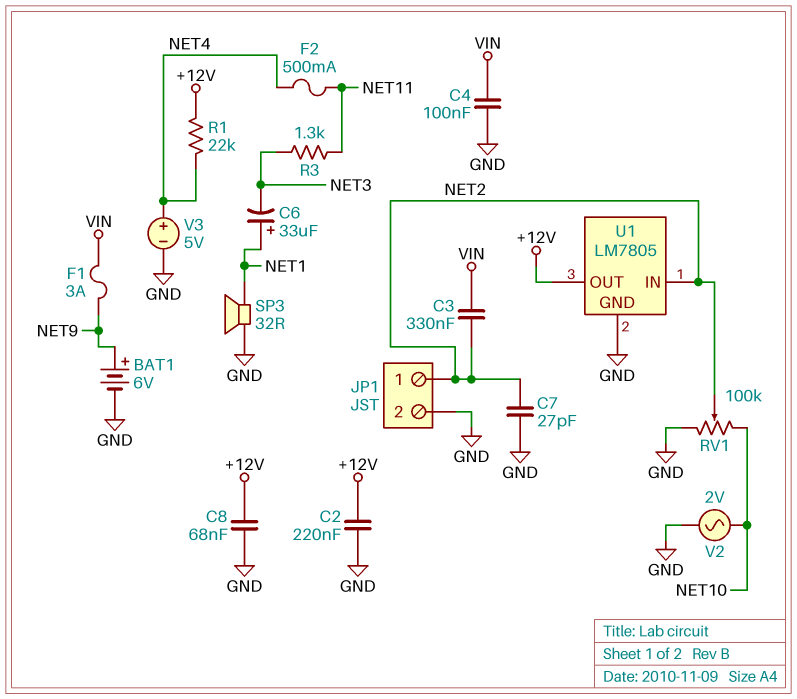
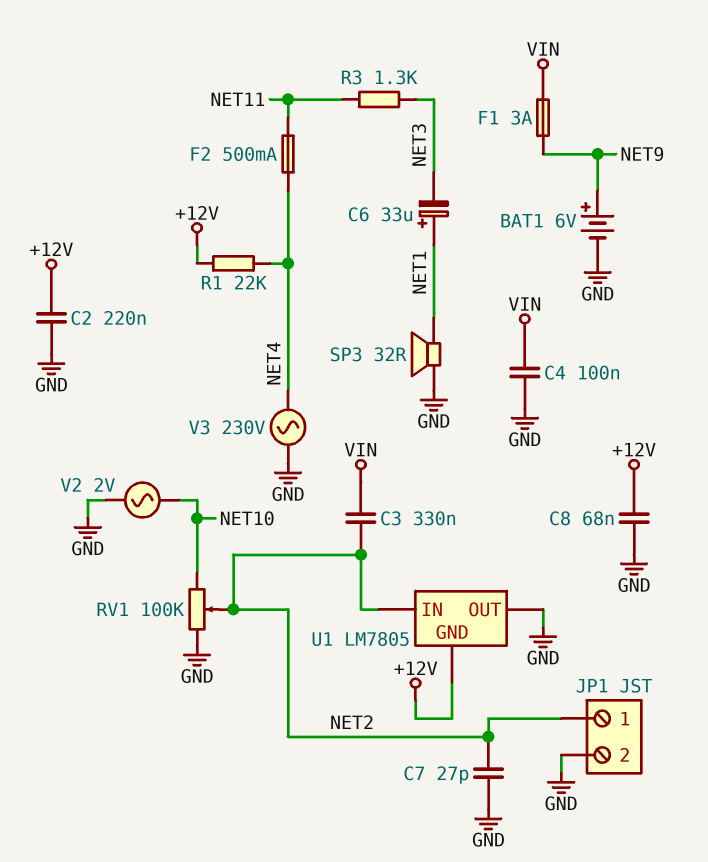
U1 pin GND: GND -> +12V
U1 pin OUT: +12V -> GND
V3: 5V (plus NET4, minus GND) -> AC 230V (GND, NET4)

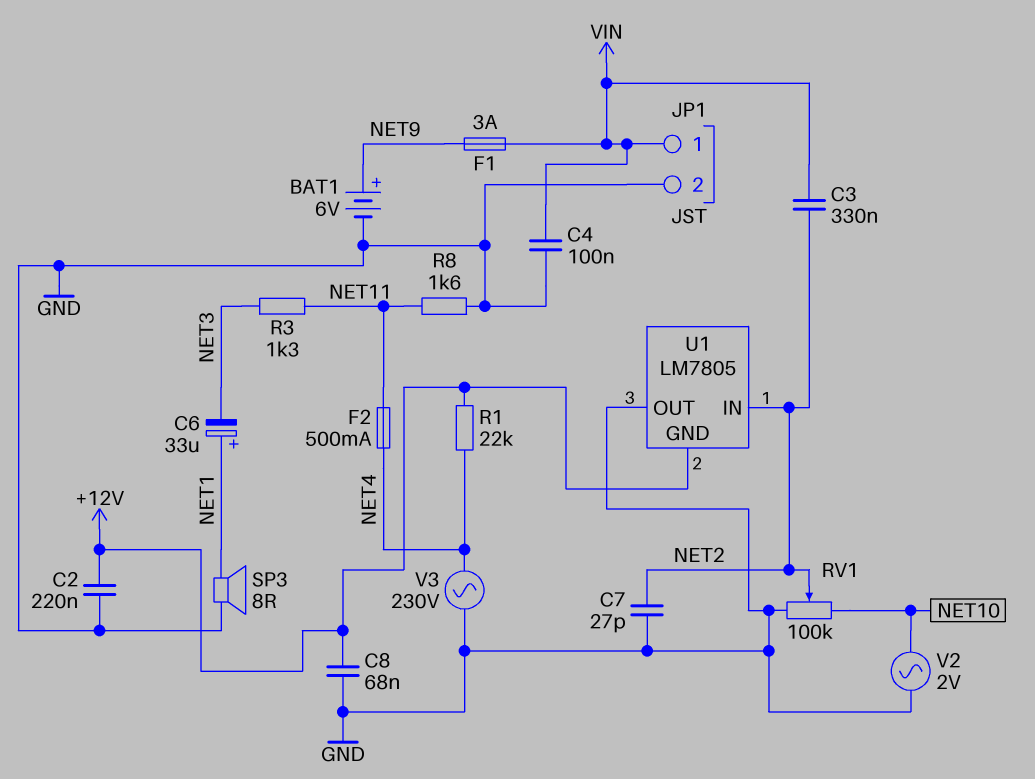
JP1 pin 1: NET2 -> VIN
R8: none -> 1.6k (GND, NET11)
SP3: speaker 32R (GND, NET1) -> speaker 8R (GND, NET1)

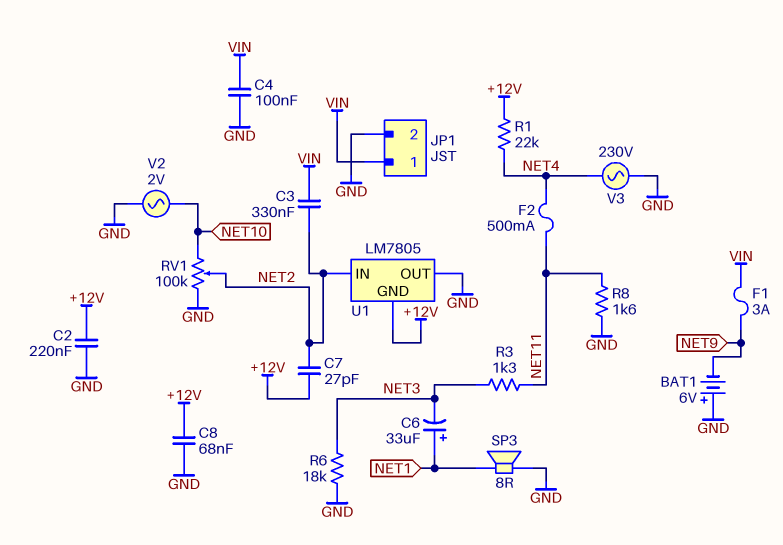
BAT1: 6V (plus NET9, minus GND) -> 6V (plus GND, minus NET9)
C7: 27pF (GND, NET2) -> 27pF (+12V, NET2)
R6: none -> 18k (GND, NET3)

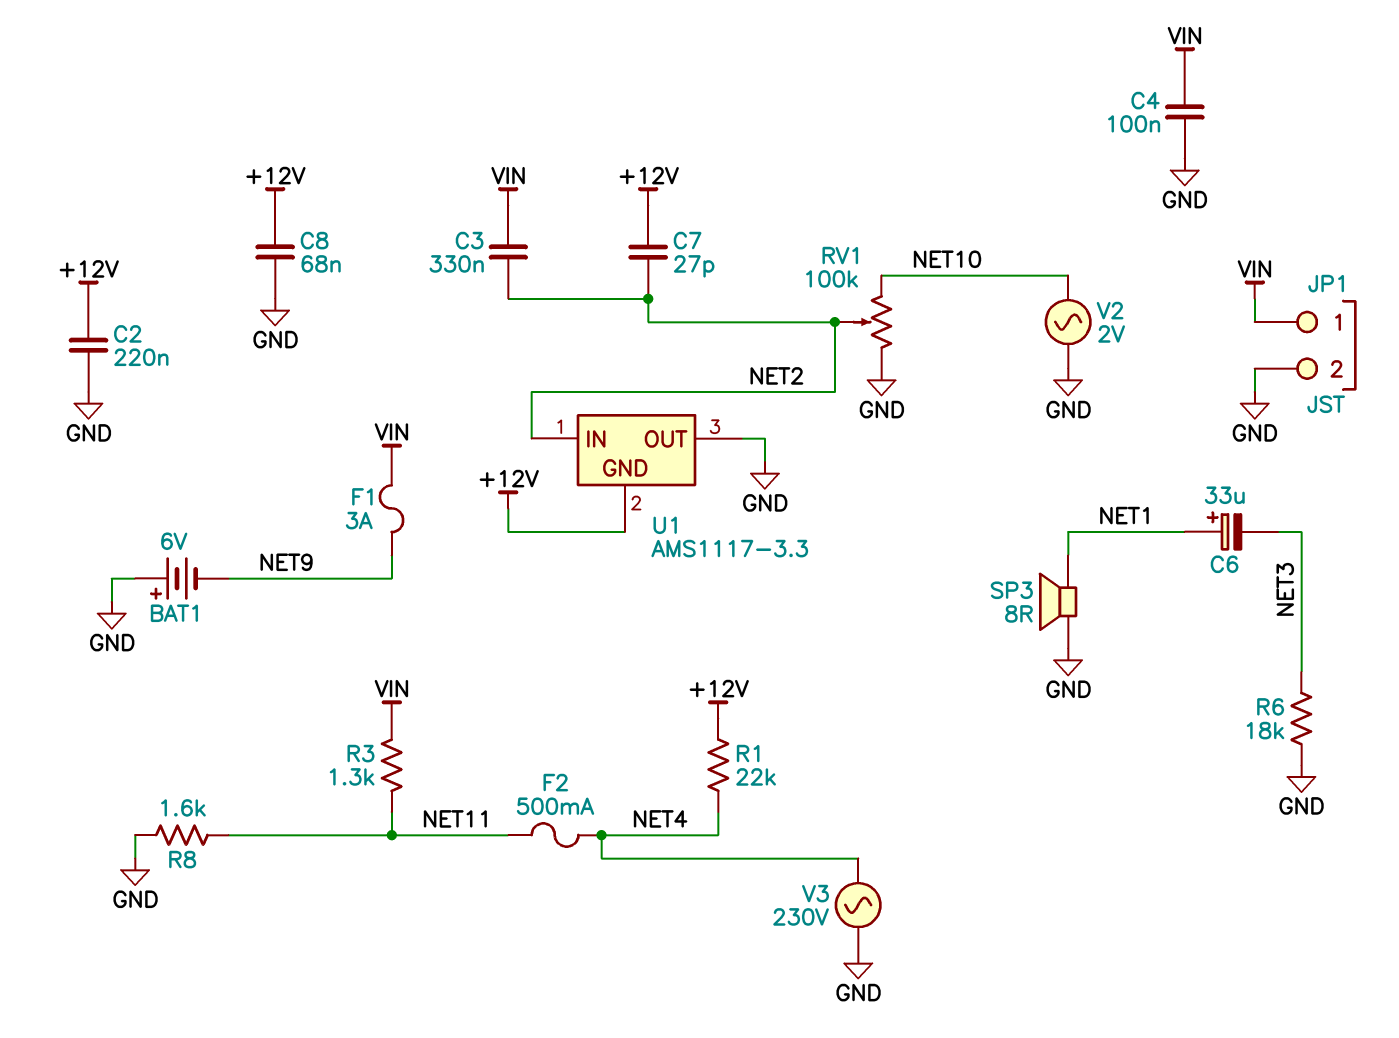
R3: 1.3k (NET3, NET11) -> 1.3k (NET11, VIN)
U1: LM7805 -> AMS1117-3.3

